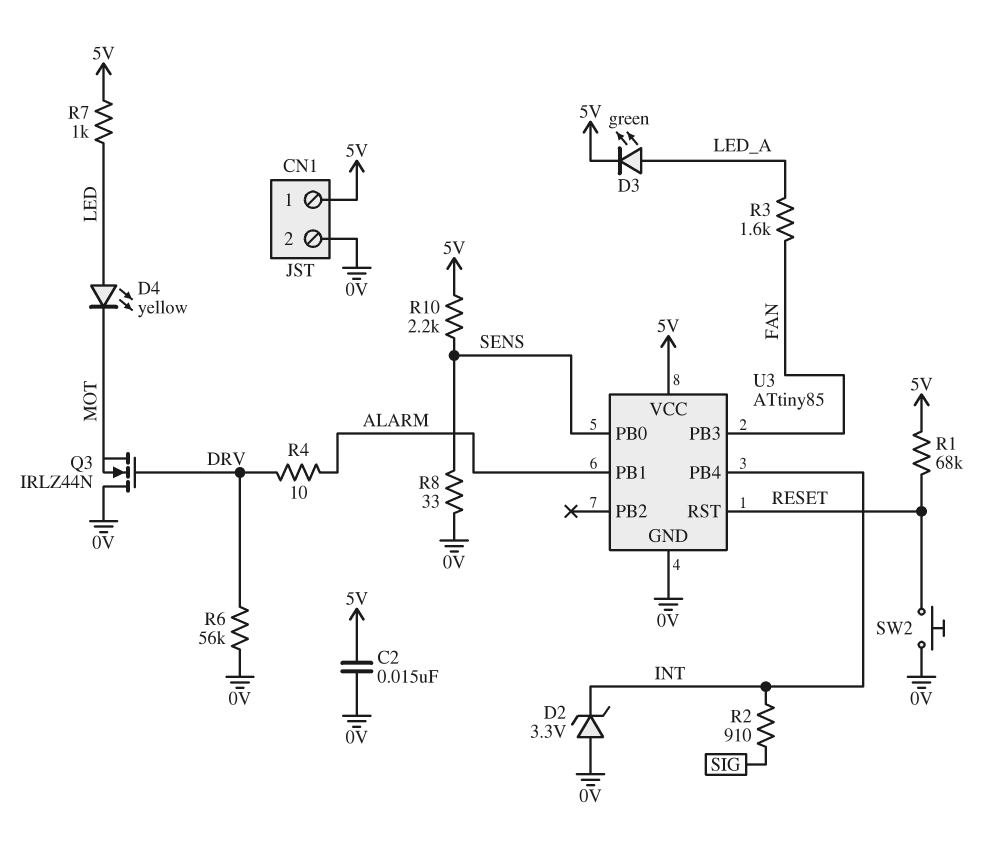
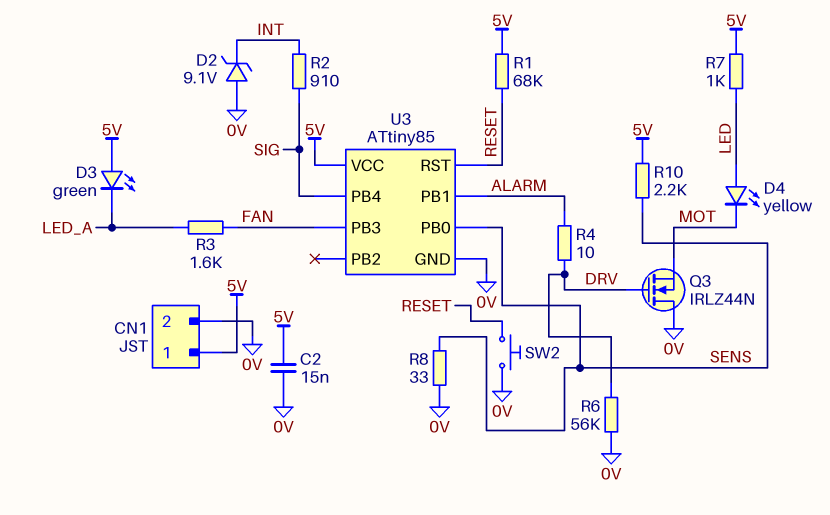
D2: zener 3.3V (A 0V, K INT) -> zener 9.1V (A 0V, K INT)
D3: LED green (A LED_A, K 5V) -> LED green (A 5V, K LED_A)
U3 pin PB4: INT -> SIG

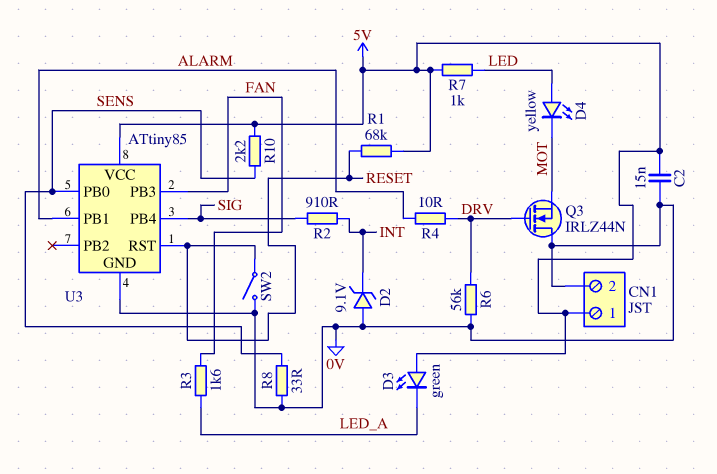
SW2: button (0V, RESET) -> switch (0V, RESET)

